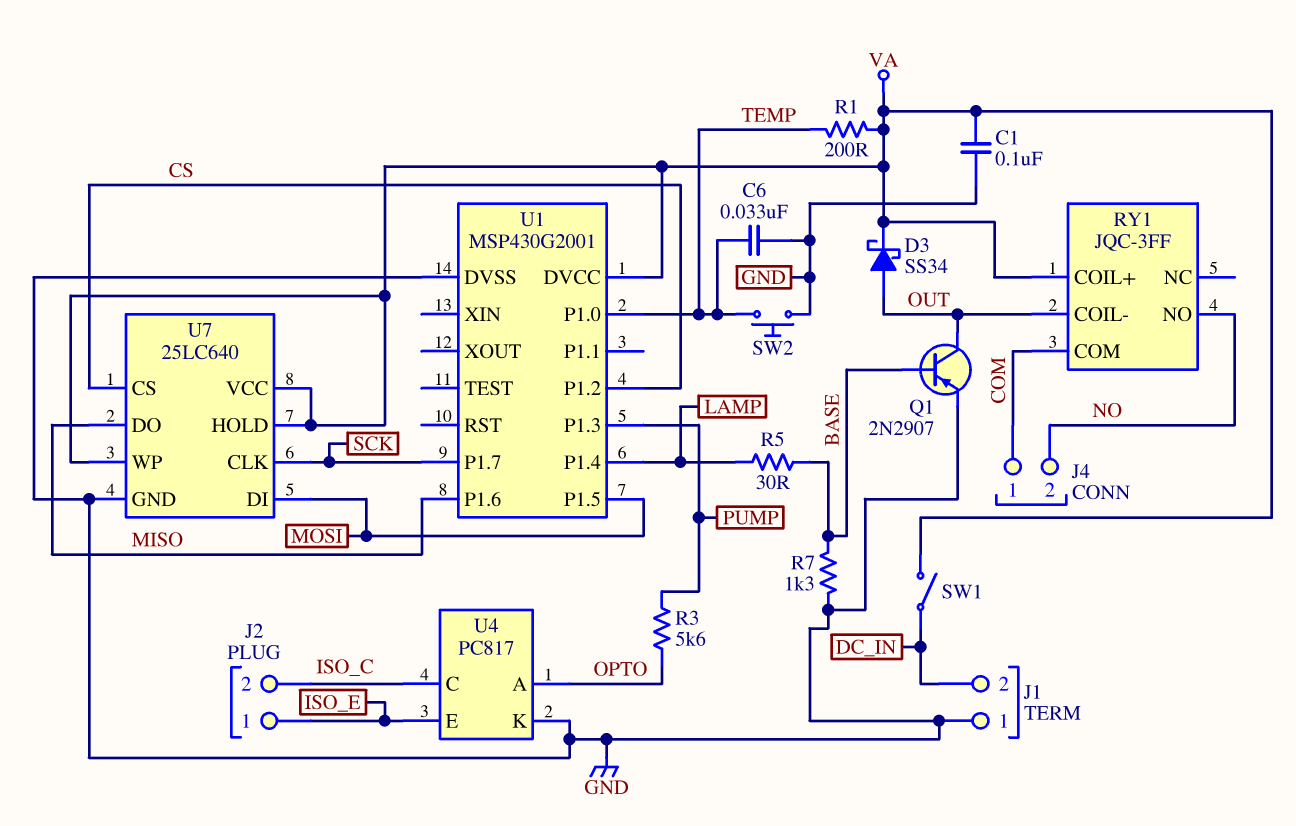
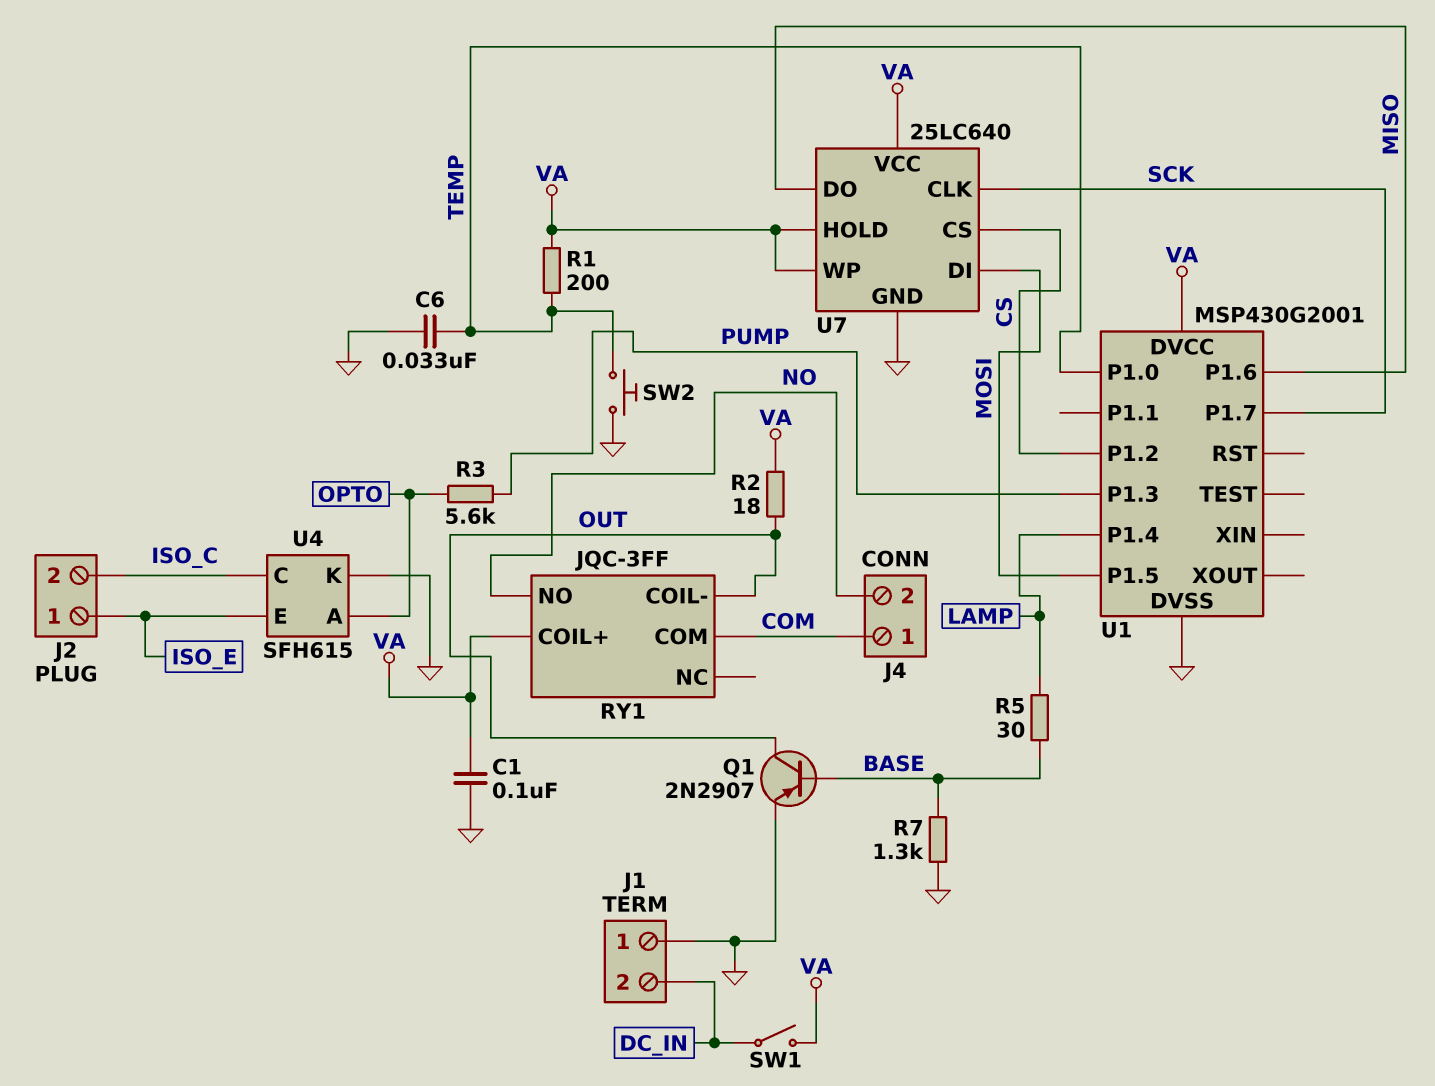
D3: schottky SS34 (A OUT, K VA) -> none
R2: none -> 18 (OUT, VA)
U4: PC817 -> SFH615

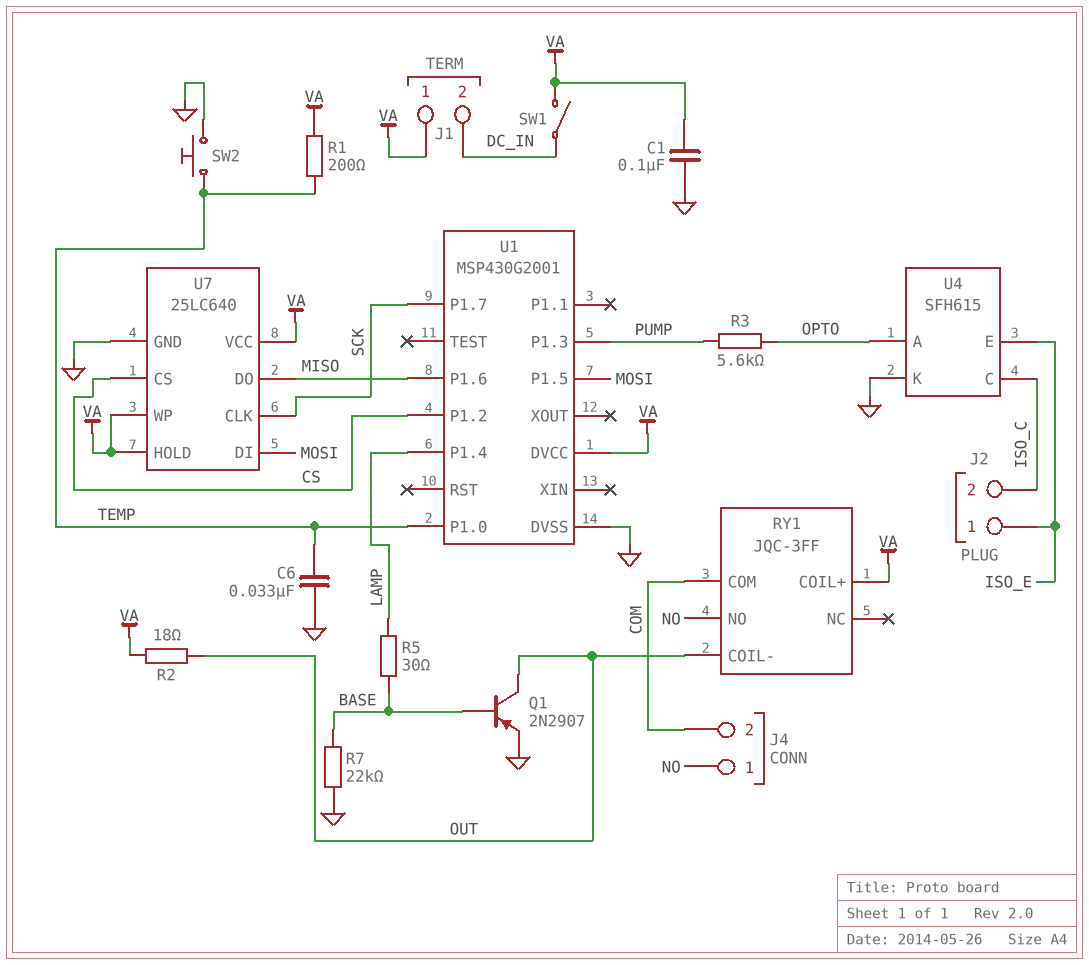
J1 pin 1: GND -> VA
J4 pin 1: COM -> NO
J4 pin 2: NO -> COM
R7: 1.3k (BASE, GND) -> 22k (BASE, GND)

